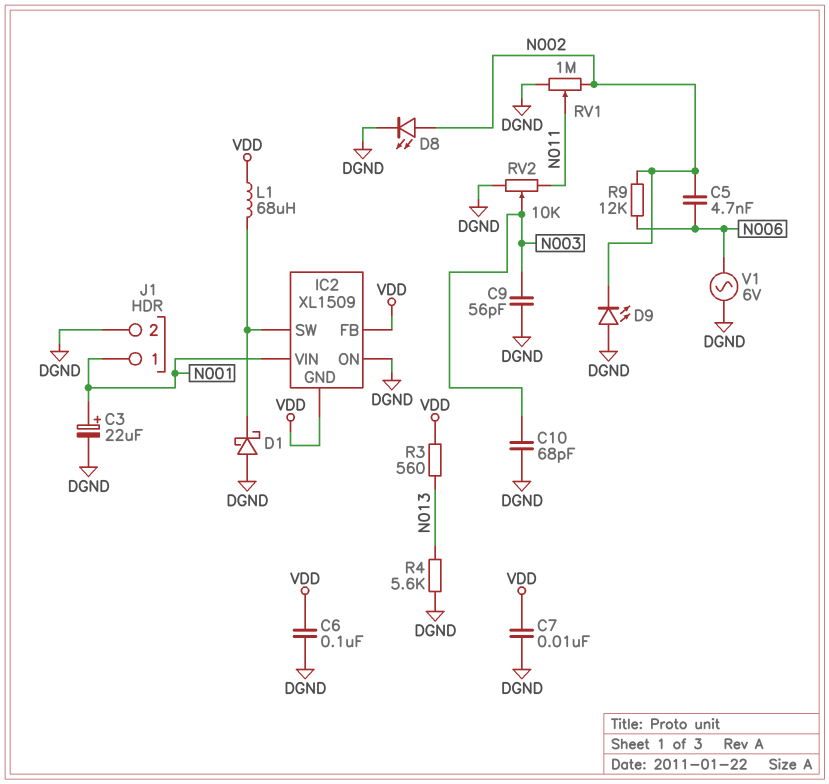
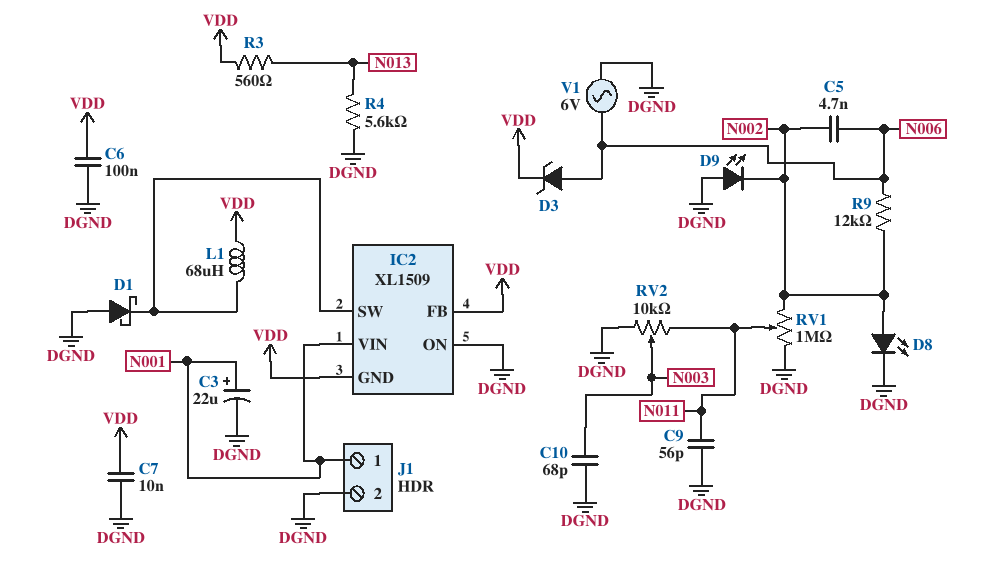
C9: 56pF (DGND, N003) -> 56pF (DGND, N011)
D3: none -> zener (A N006, K VDD)

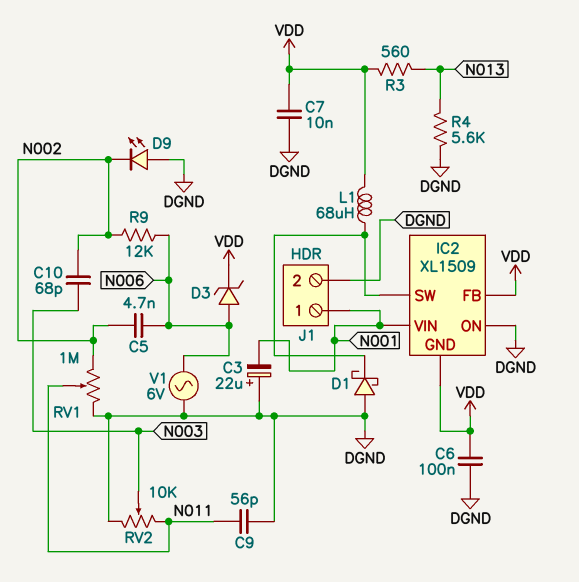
C3: 22uF (plus N001, minus DGND) -> 22uF (plus DGND, minus N001)
C10: 68pF (DGND, N003) -> 68pF (N002, N003)
D8: LED (A N002, K DGND) -> none

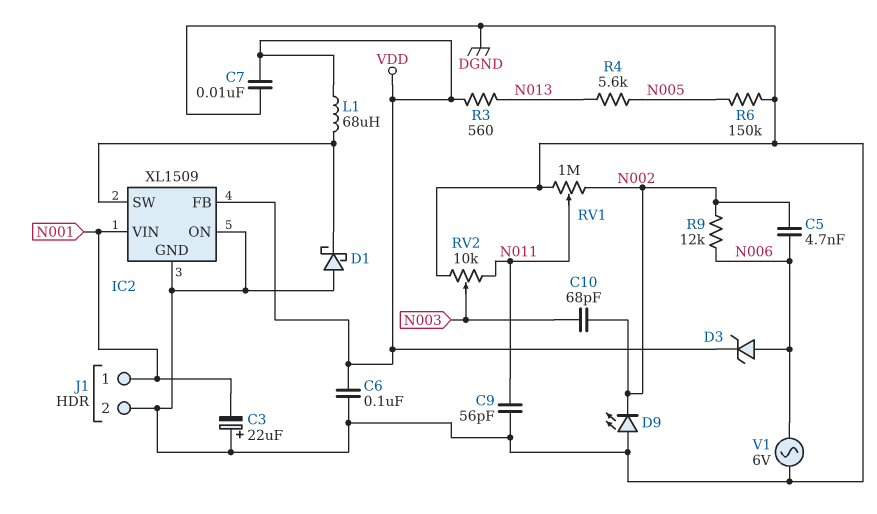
IC2 pin GND: VDD -> DGND
R4: 5.6k (DGND, N013) -> 5.6k (N005, N013)
R6: none -> 150k (DGND, N005)

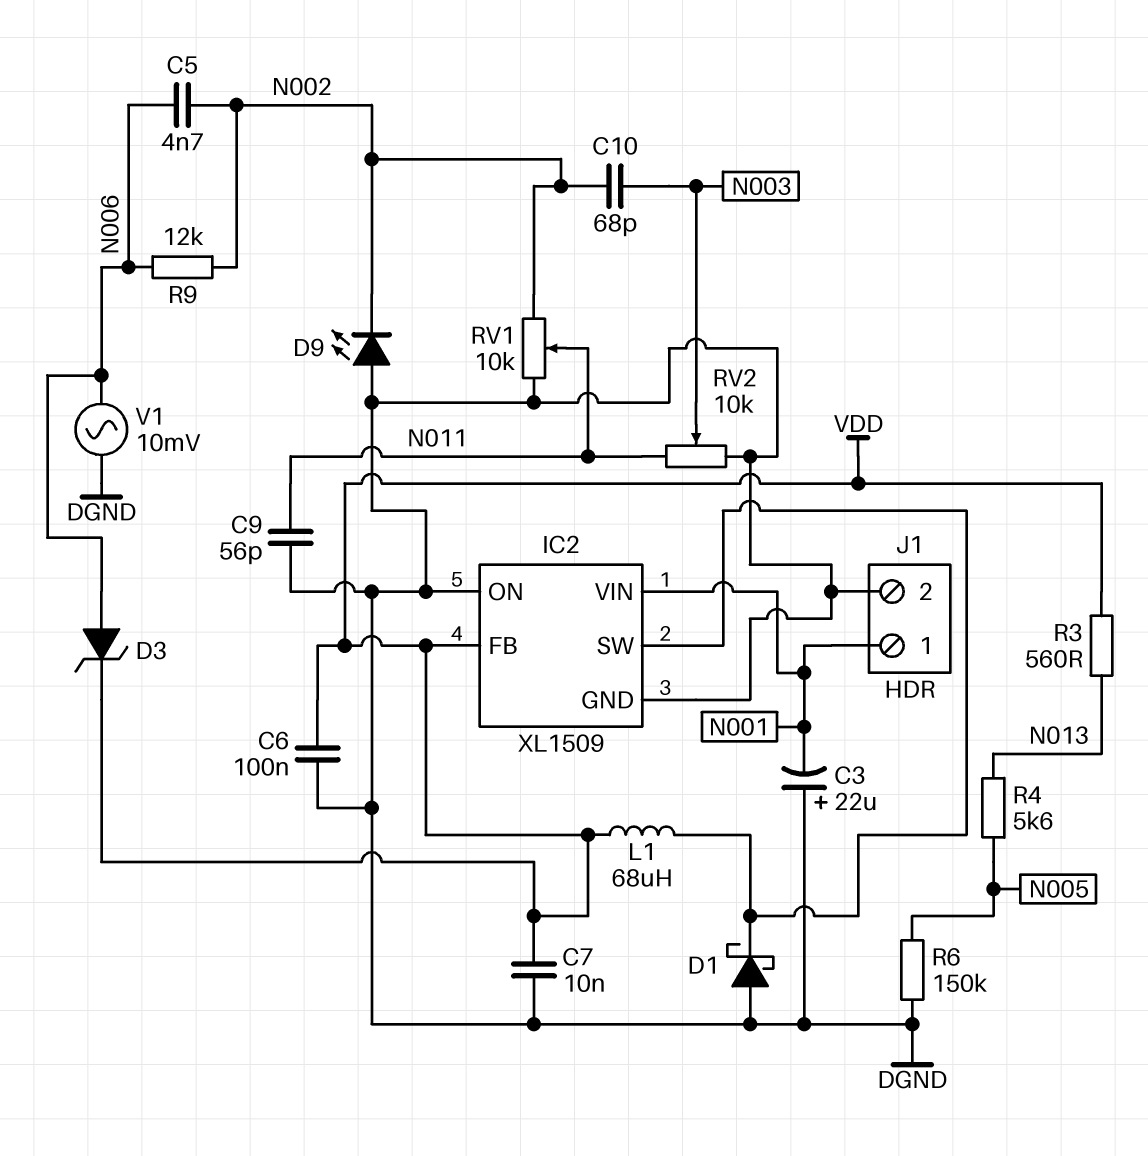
RV1: 1M (DGND, N002, wiper N011) -> 10k (DGND, N002, wiper N011)
V1: AC 6V (DGND, N006) -> AC 10mV (DGND, N006)

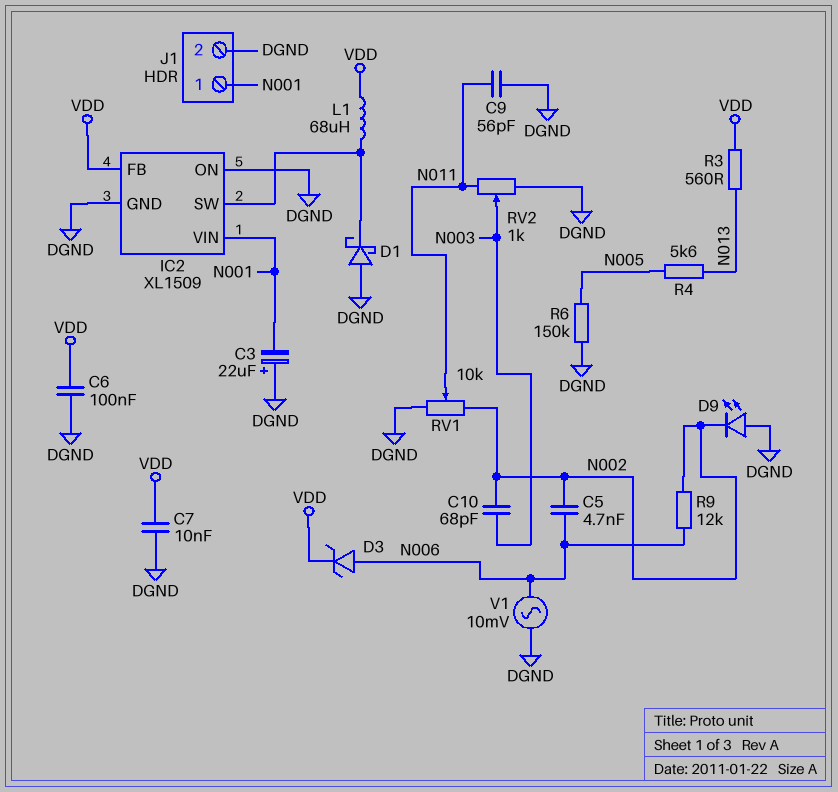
RV2: 10k (DGND, N011, wiper N003) -> 1k (DGND, N011, wiper N003)

